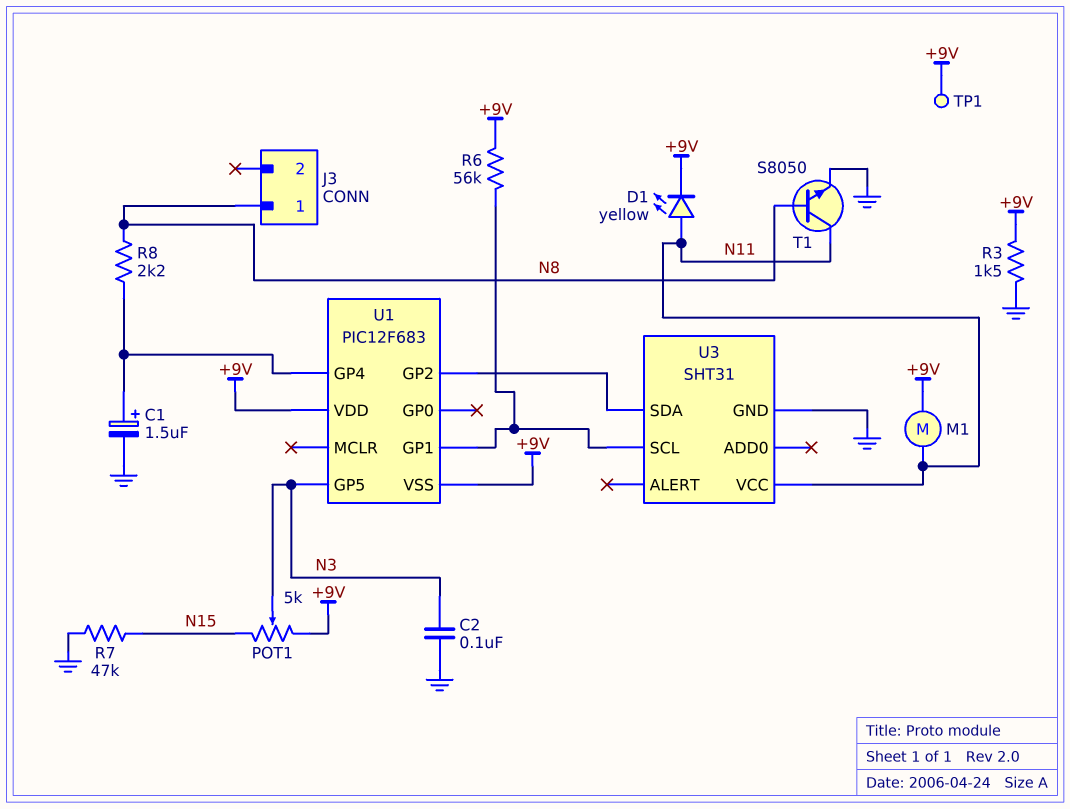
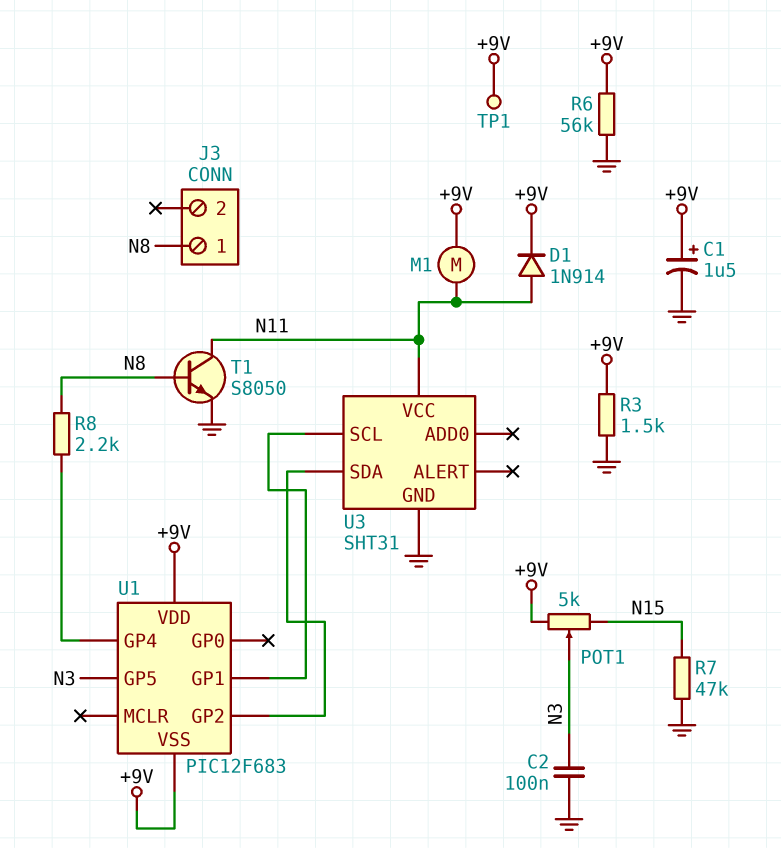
C1: 1.5uF (plus U1/GP4, minus GND) -> 1.5uF (plus +9V, minus GND)
D1: LED yellow (A N11, K +9V) -> diode 1N914 (A N11, K +9V)
R6: 56k (+9V, U1/GP1) -> 56k (+9V, GND)

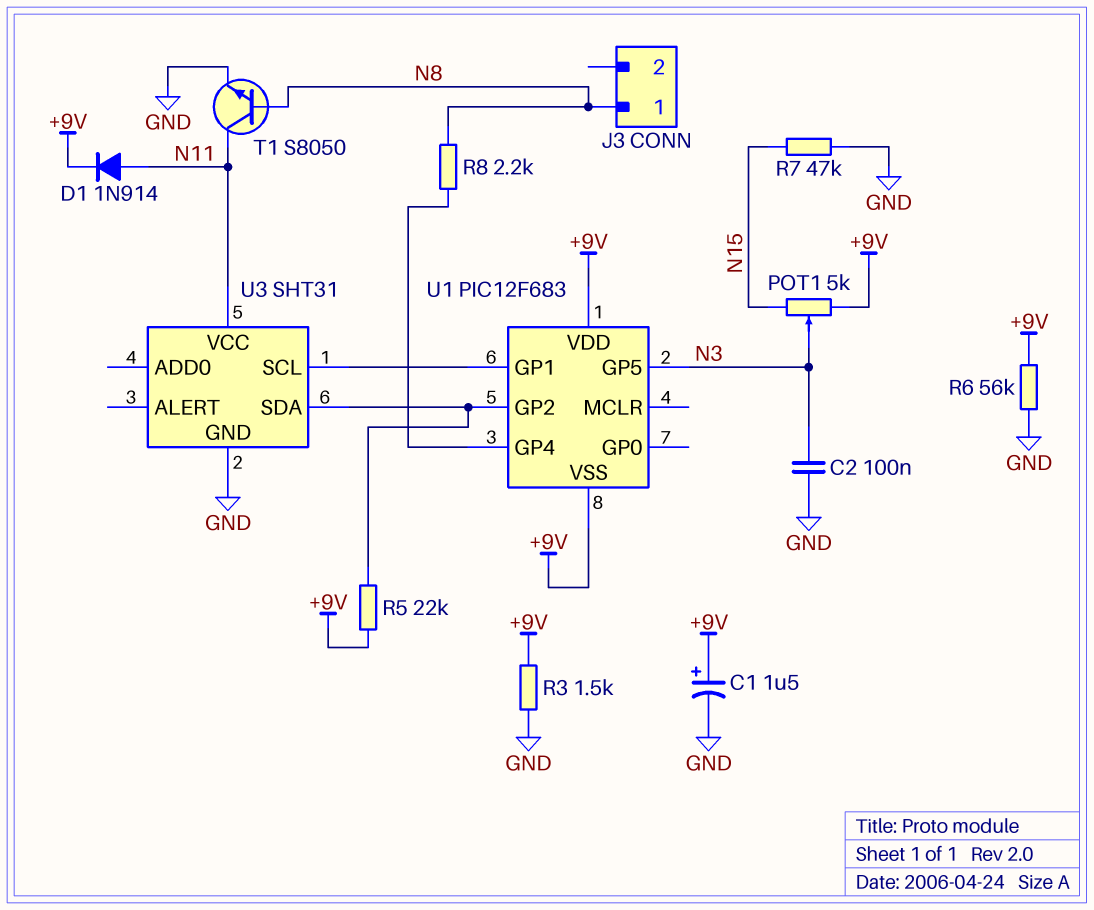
M1: motor (+9V, N11) -> none
R5: none -> 22k (+9V, U1/GP2)
TP1: test point (+9V) -> none

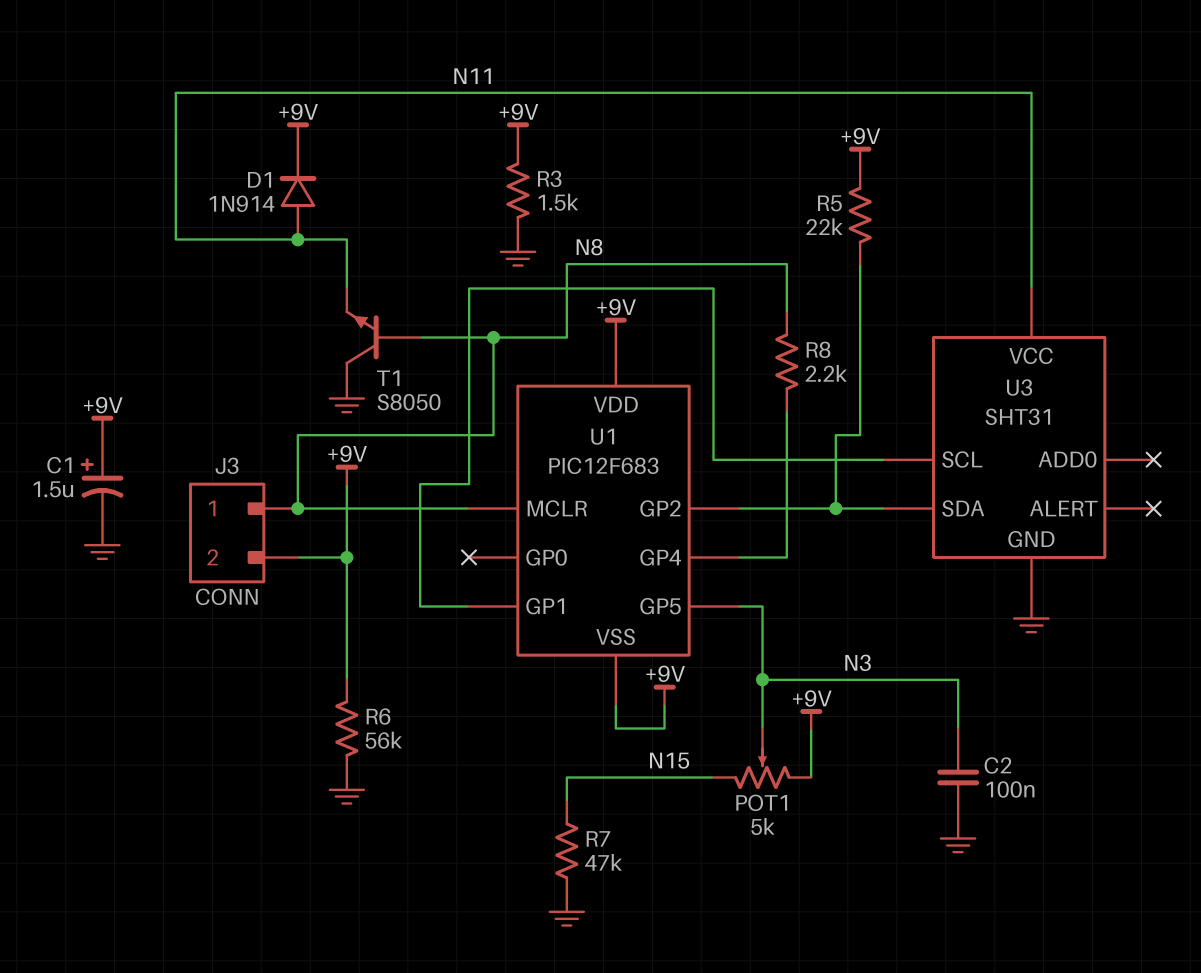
J3 pin 2: none -> +9V
T1: NPN S8050 (B N8, C N11, E GND) -> NPN S8050 (B N8, C GND, E N11)
U1 pin MCLR: none -> N8

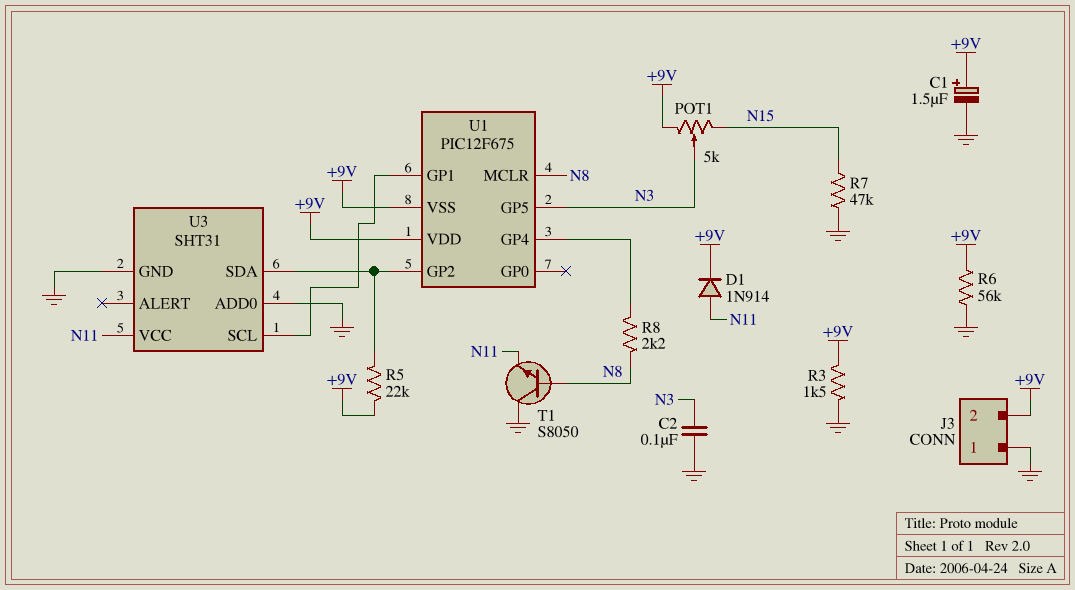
J3 pin 1: N8 -> GND
U1: PIC12F683 -> PIC12F675
U3 pin ADD0: none -> GND

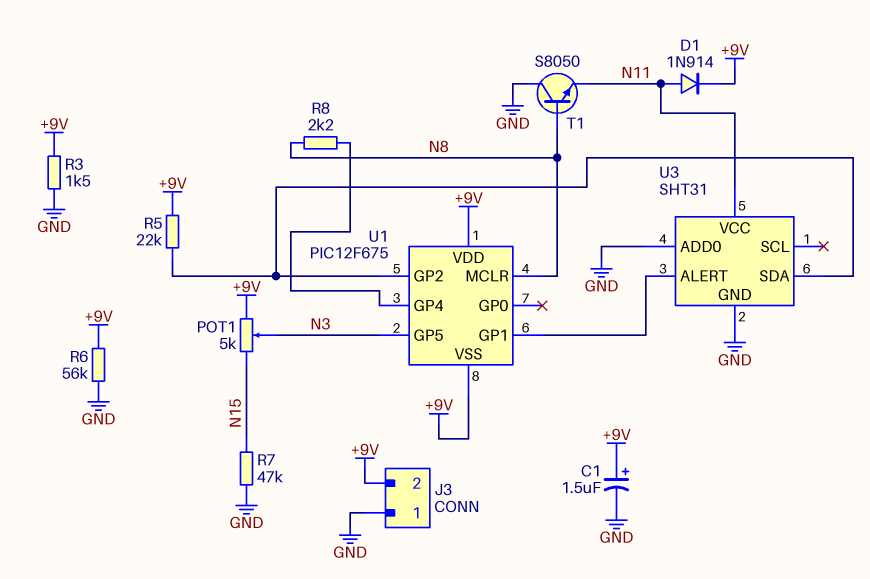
C2: 100nF (GND, N3) -> none
U3 pin ALERT: none -> U1/GP1
U3 pin SCL: U1/GP1 -> none

